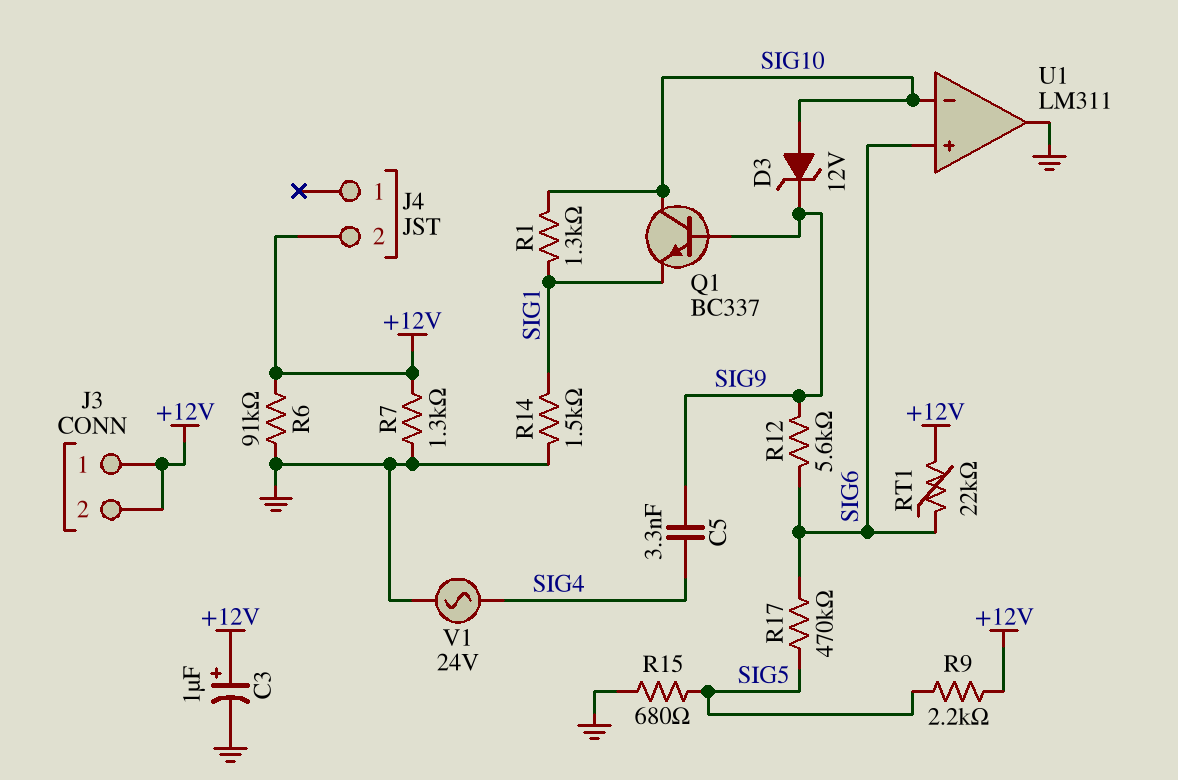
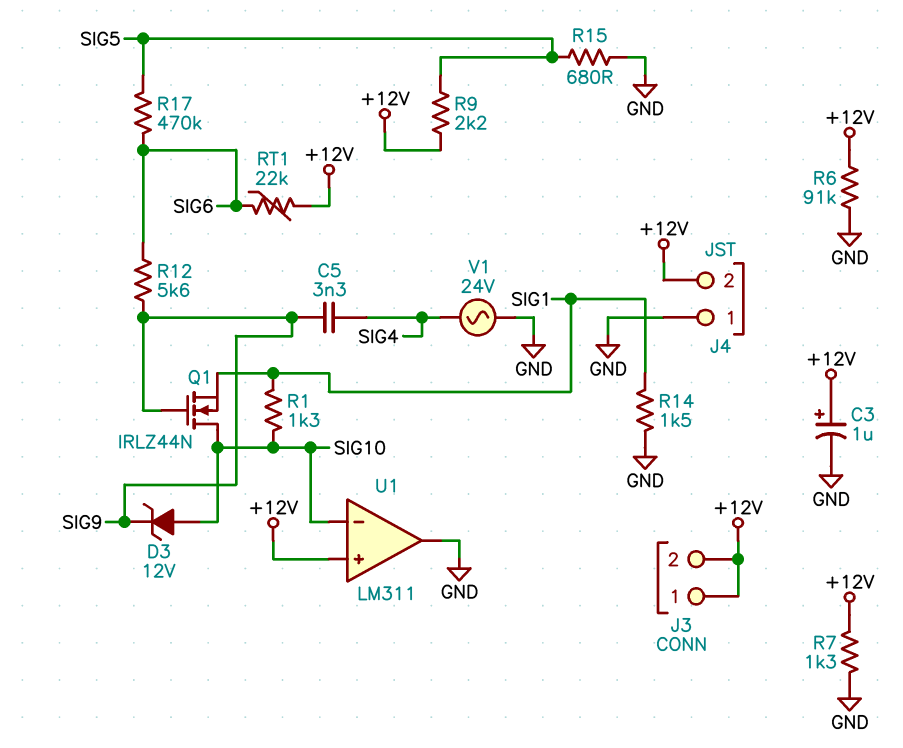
J4 pin 1: none -> GND
Q1: NPN BC337 (B SIG9, C SIG10, E SIG1) -> NMOS IRLZ44N (G SIG9, D SIG10, S SIG1)
U1 pin in+: SIG6 -> +12V

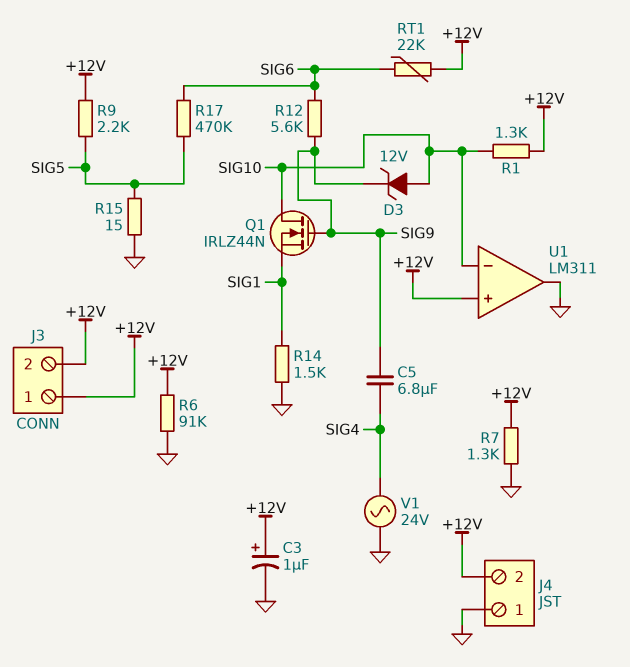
C5: 3.3nF (SIG4, SIG9) -> 6.8uF (SIG4, SIG9)
R1: 1.3k (SIG1, SIG10) -> 1.3k (+12V, SIG10)
R15: 680 (GND, SIG5) -> 15 (GND, SIG5)

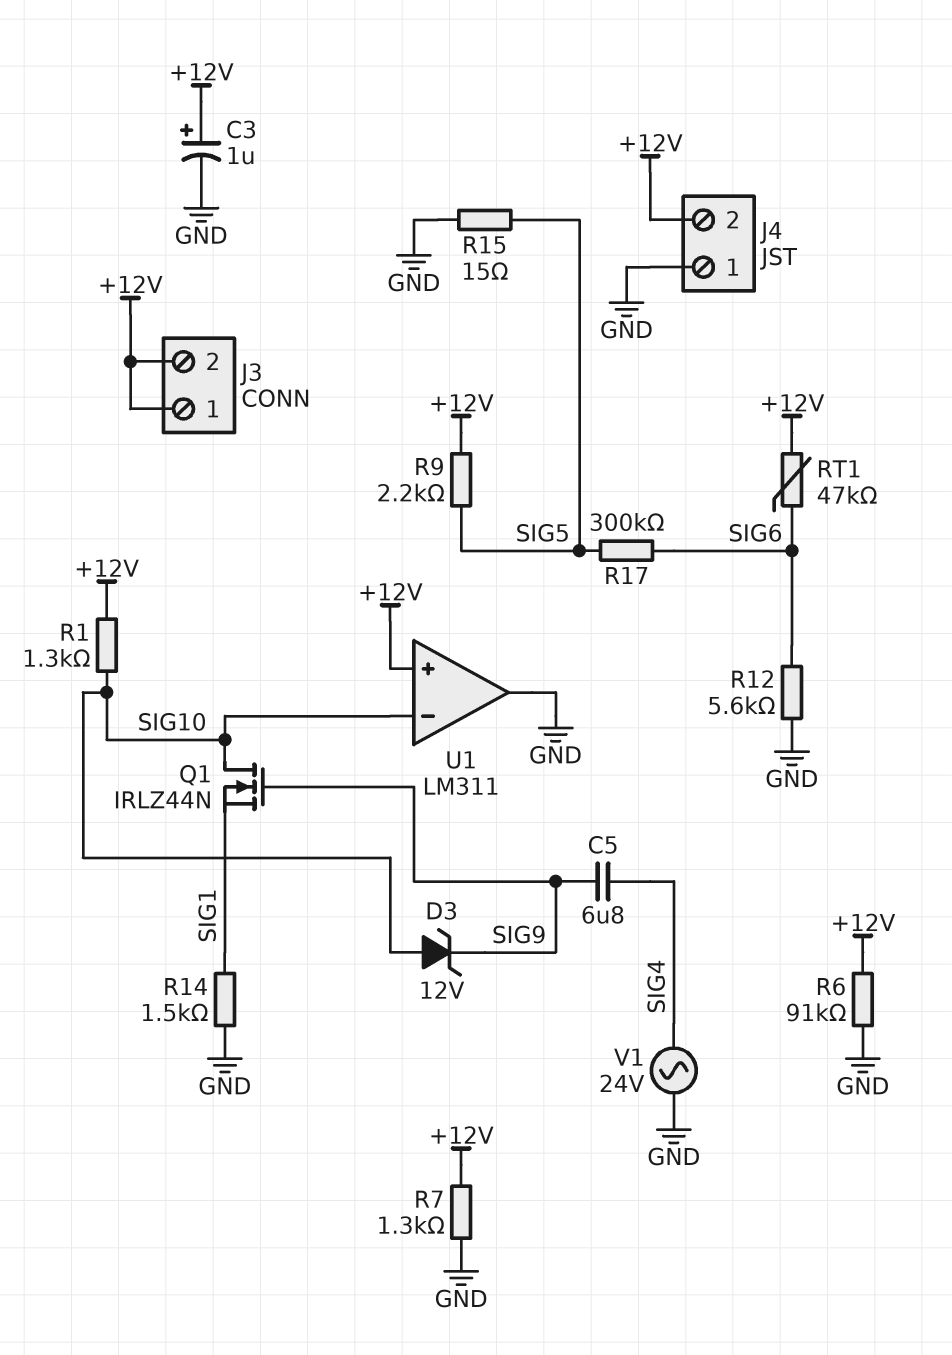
R12: 5.6k (SIG6, SIG9) -> 5.6k (GND, SIG6)
R17: 470k (SIG5, SIG6) -> 300k (SIG5, SIG6)
RT1: 22k (+12V, SIG6) -> 47k (+12V, SIG6)

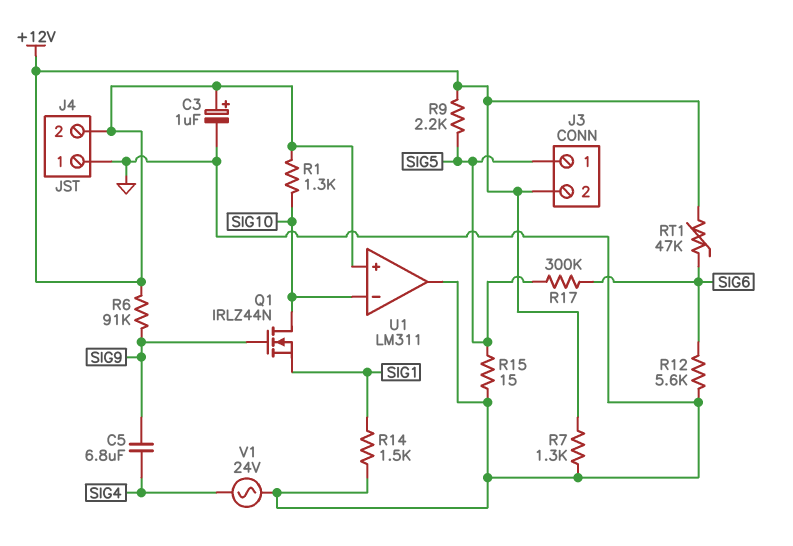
D3: zener 12V (A SIG10, K SIG9) -> none
J3 pin 1: +12V -> SIG5
R6: 91k (+12V, GND) -> 91k (+12V, SIG9)

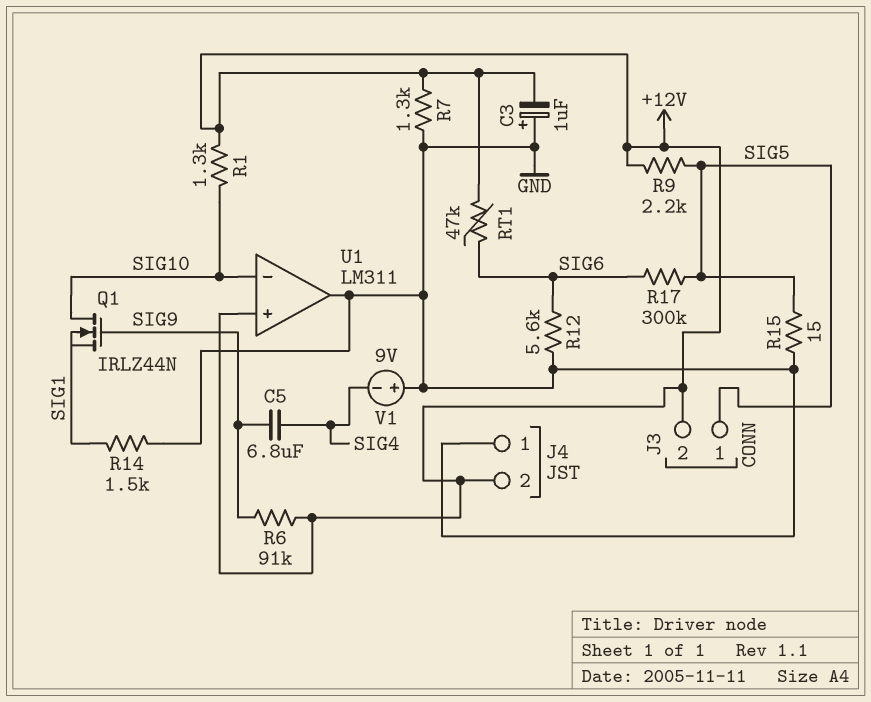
C3: 1uF (plus +12V, minus GND) -> 1uF (plus GND, minus +12V)
V1: AC 24V (GND, SIG4) -> 9V (plus GND, minus SIG4)

